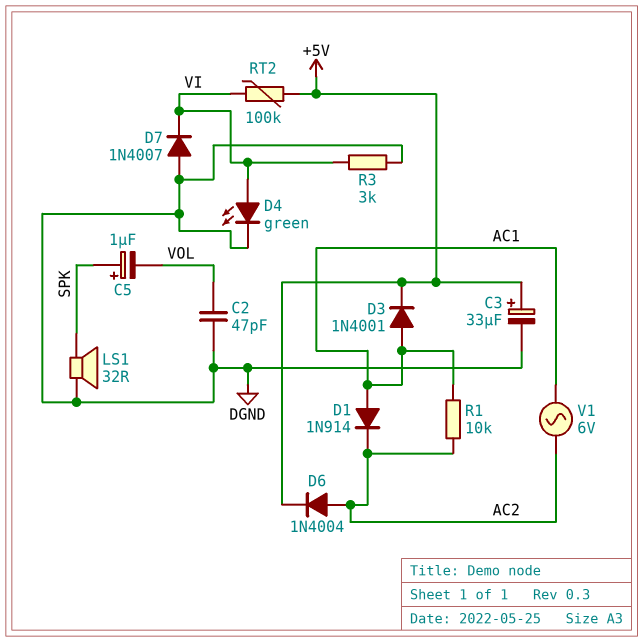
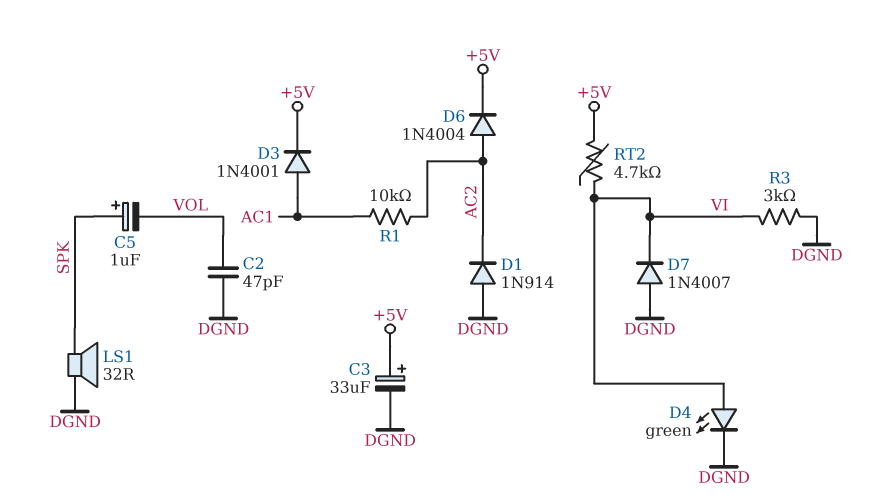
D1: diode 1N914 (A AC1, K AC2) -> diode 1N914 (A DGND, K AC2)
RT2: 100k (+5V, VI) -> 4.7k (+5V, VI)
V1: AC 6V (AC1, AC2) -> none

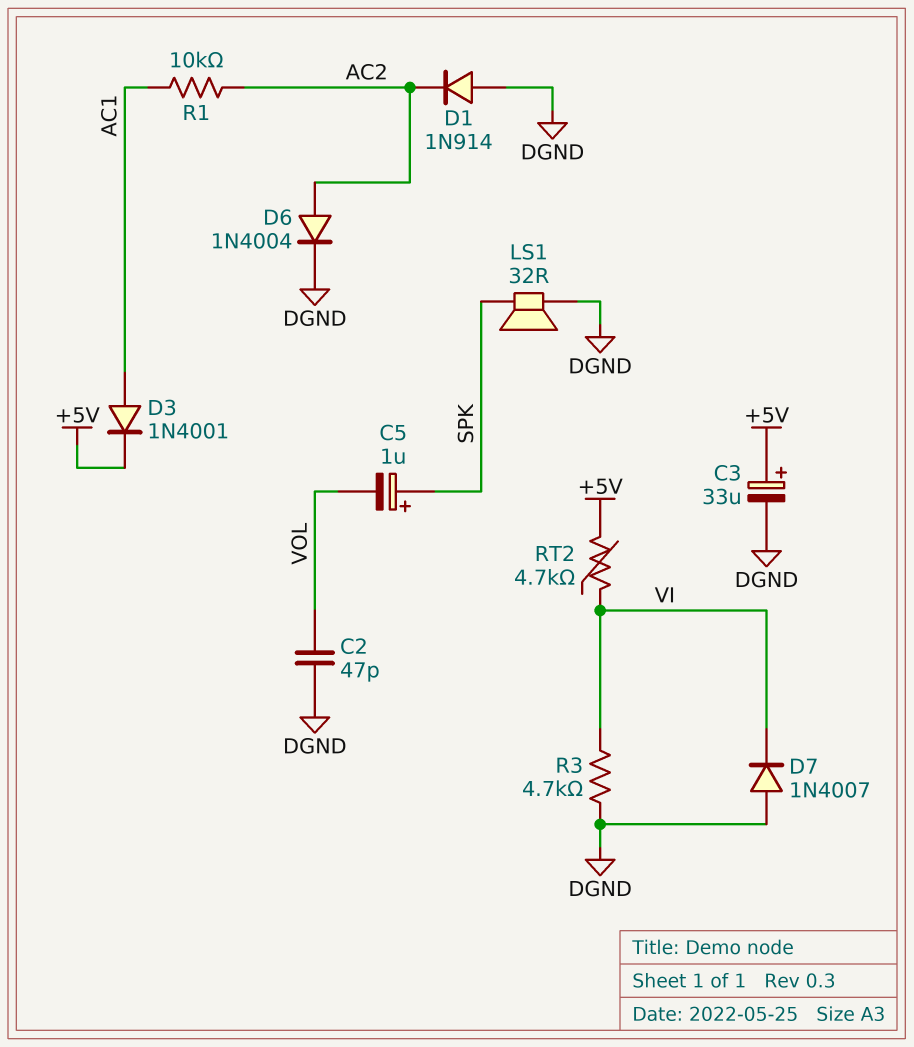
D4: LED green (A VI, K DGND) -> none
D6: diode 1N4004 (A AC2, K +5V) -> diode 1N4004 (A AC2, K DGND)
R3: 3k (DGND, VI) -> 4.7k (DGND, VI)

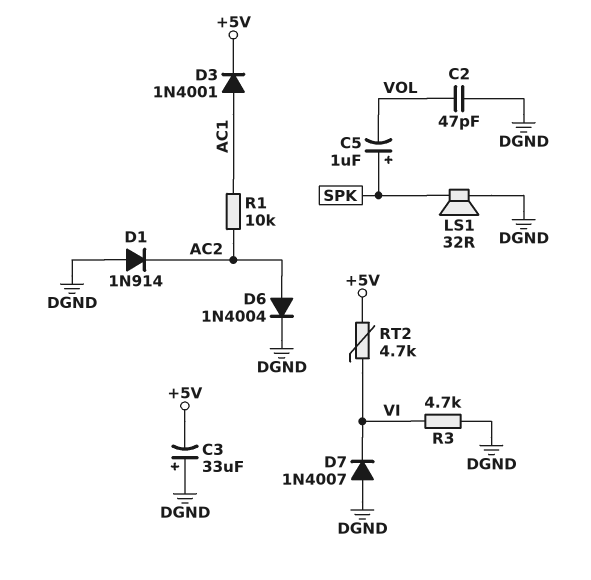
C3: 33uF (plus +5V, minus DGND) -> 33uF (plus DGND, minus +5V)

